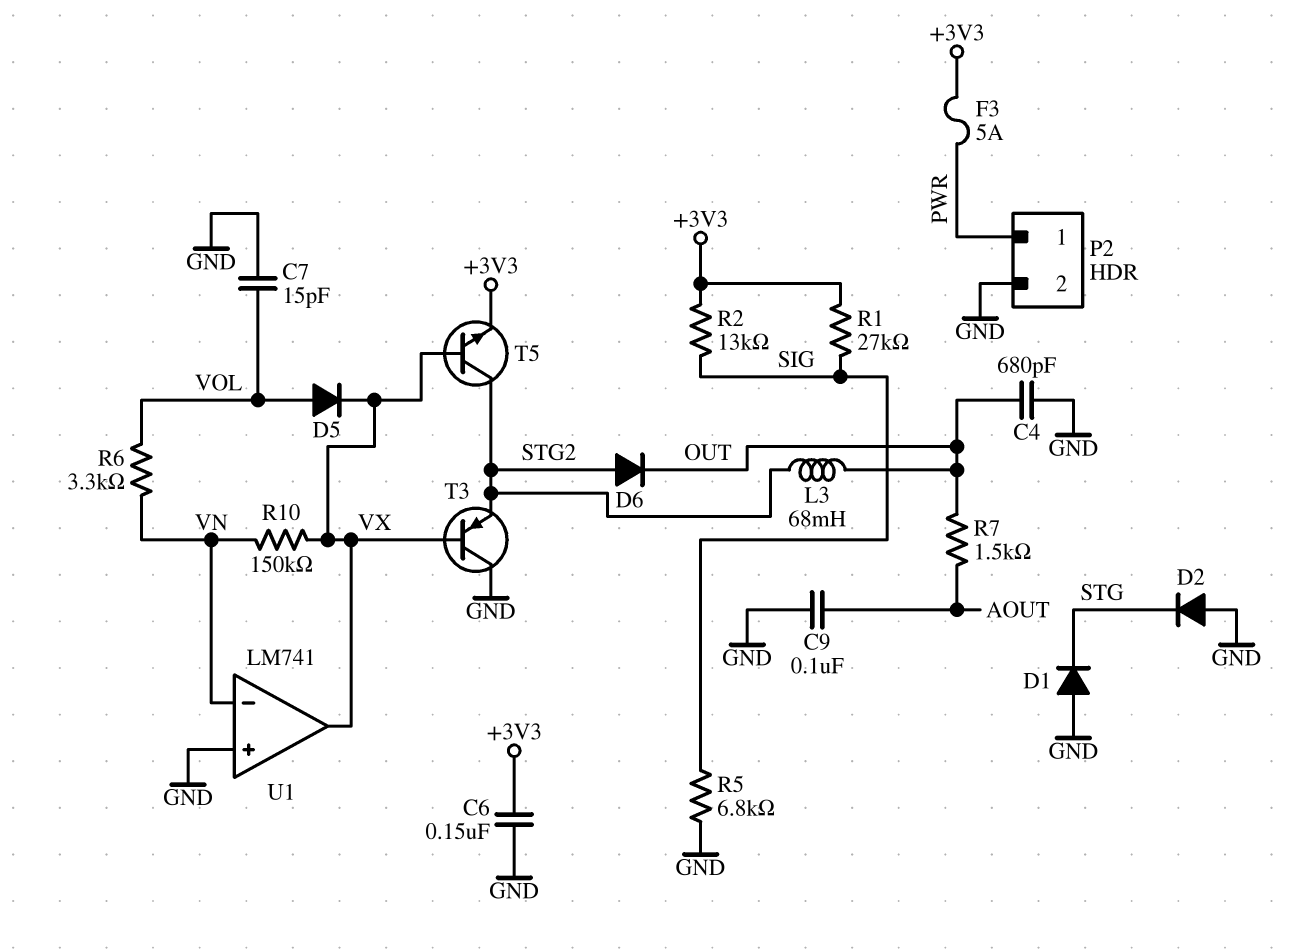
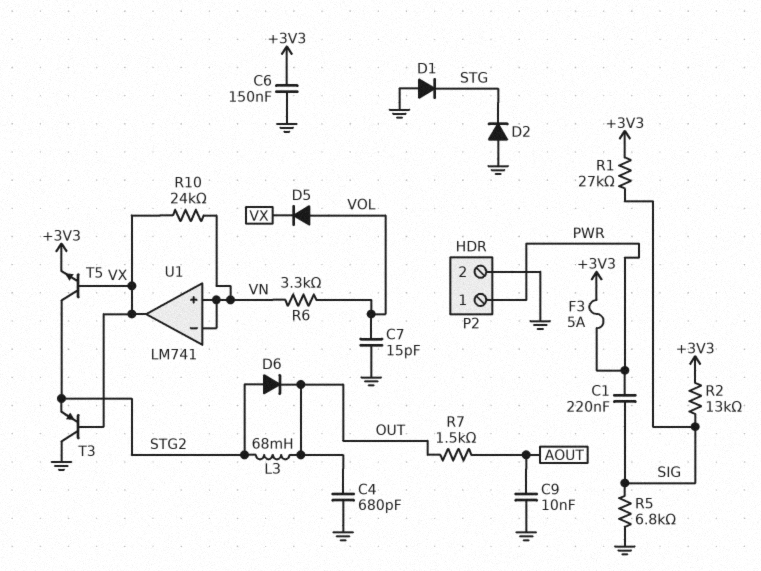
C1: none -> 220nF (PWR, SIG)
C9: 100nF (AOUT, GND) -> 10nF (AOUT, GND)
R10: 150k (VN, VX) -> 24k (VN, VX)
U1 pin in+: GND -> VN

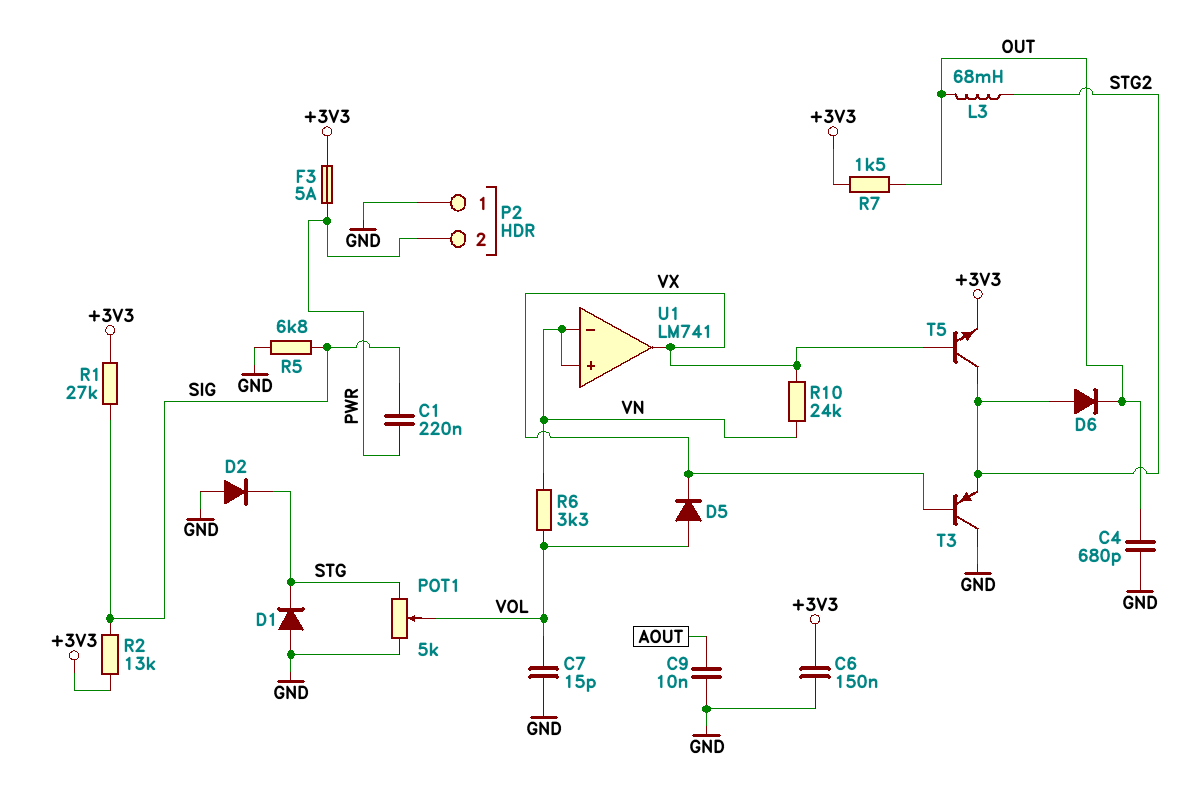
P2 pin 1: PWR -> GND
P2 pin 2: GND -> PWR
POT1: none -> 5k (GND, STG, wiper VOL)
R7: 1.5k (AOUT, OUT) -> 1.5k (+3V3, OUT)

